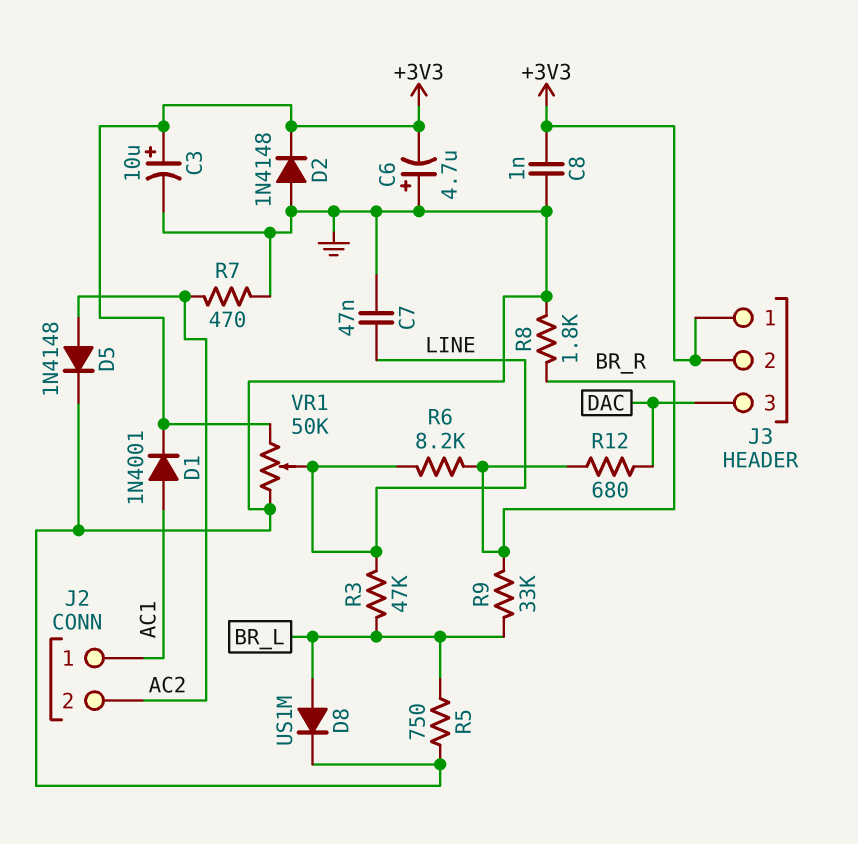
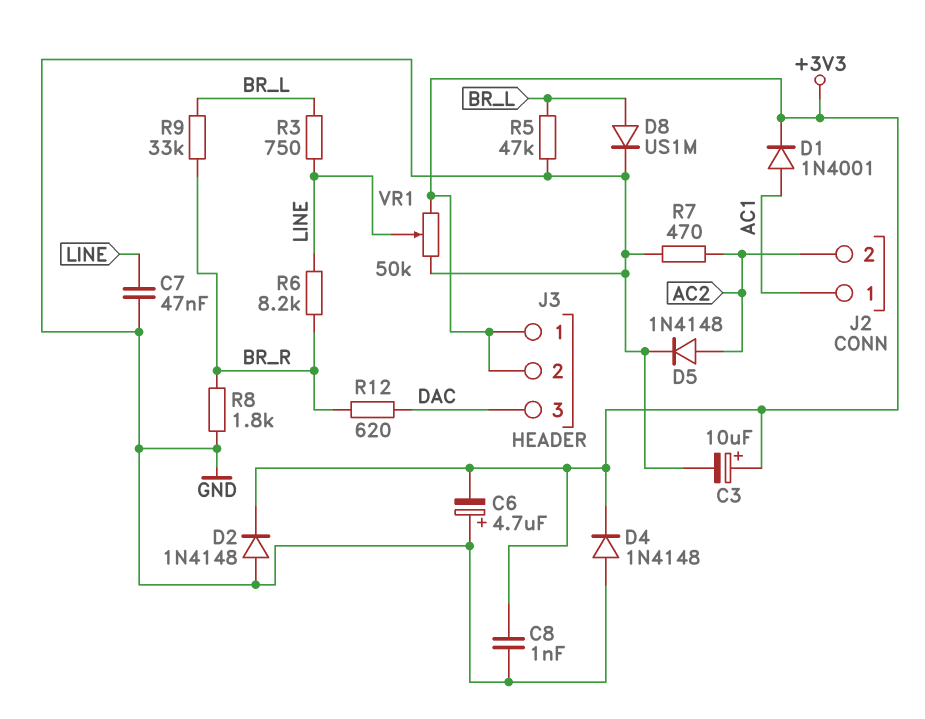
D4: none -> diode 1N4148 (A GND, K +3V3)
R3: 47k (BR_L, LINE) -> 750 (BR_L, LINE)
R5: 750 (BR_L, GND) -> 47k (BR_L, GND)
R12: 680 (BR_R, DAC) -> 620 (BR_R, DAC)

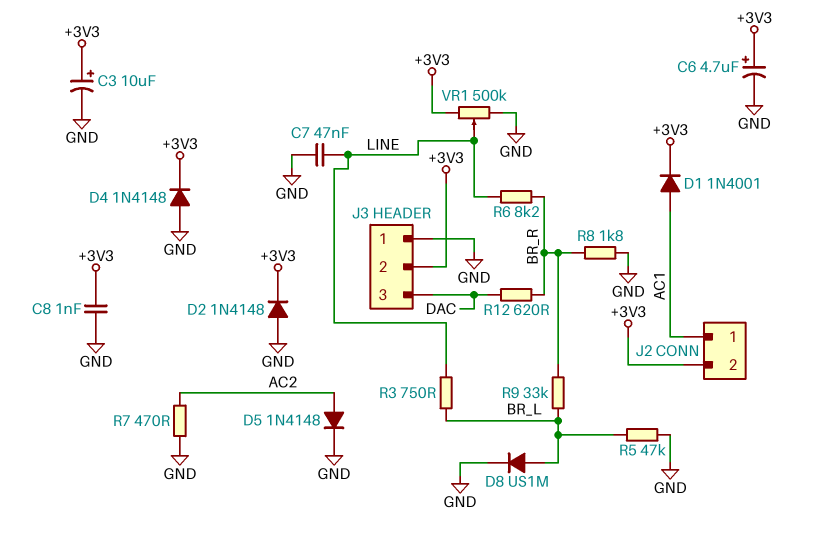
C6: 4.7uF (plus GND, minus +3V3) -> 4.7uF (plus +3V3, minus GND)
J2 pin 2: AC2 -> +3V3
J3 pin 1: +3V3 -> GND
VR1: 50k (+3V3, GND, wiper LINE) -> 500k (+3V3, GND, wiper LINE)

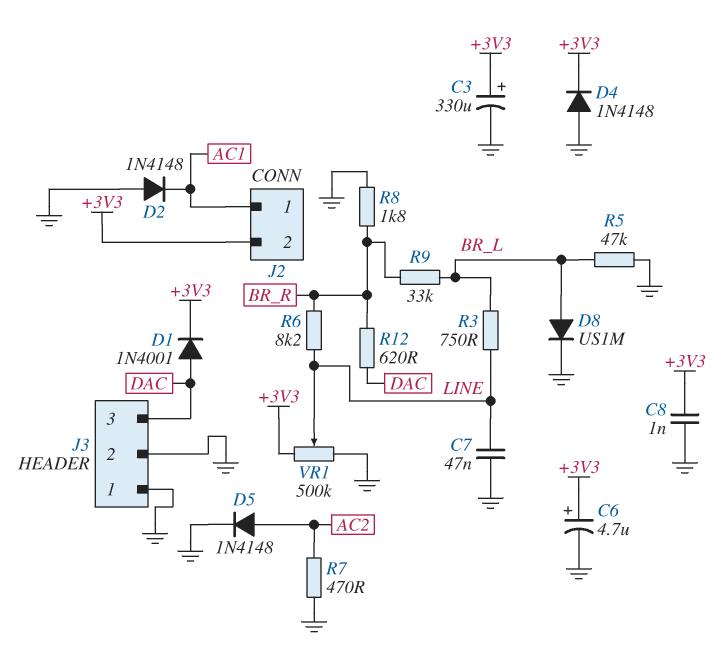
C3: 10uF (plus +3V3, minus GND) -> 330uF (plus +3V3, minus GND)
D1: diode 1N4001 (A AC1, K +3V3) -> diode 1N4001 (A DAC, K +3V3)
D2: diode 1N4148 (A GND, K +3V3) -> diode 1N4148 (A GND, K AC1)
J3 pin 2: +3V3 -> GND

